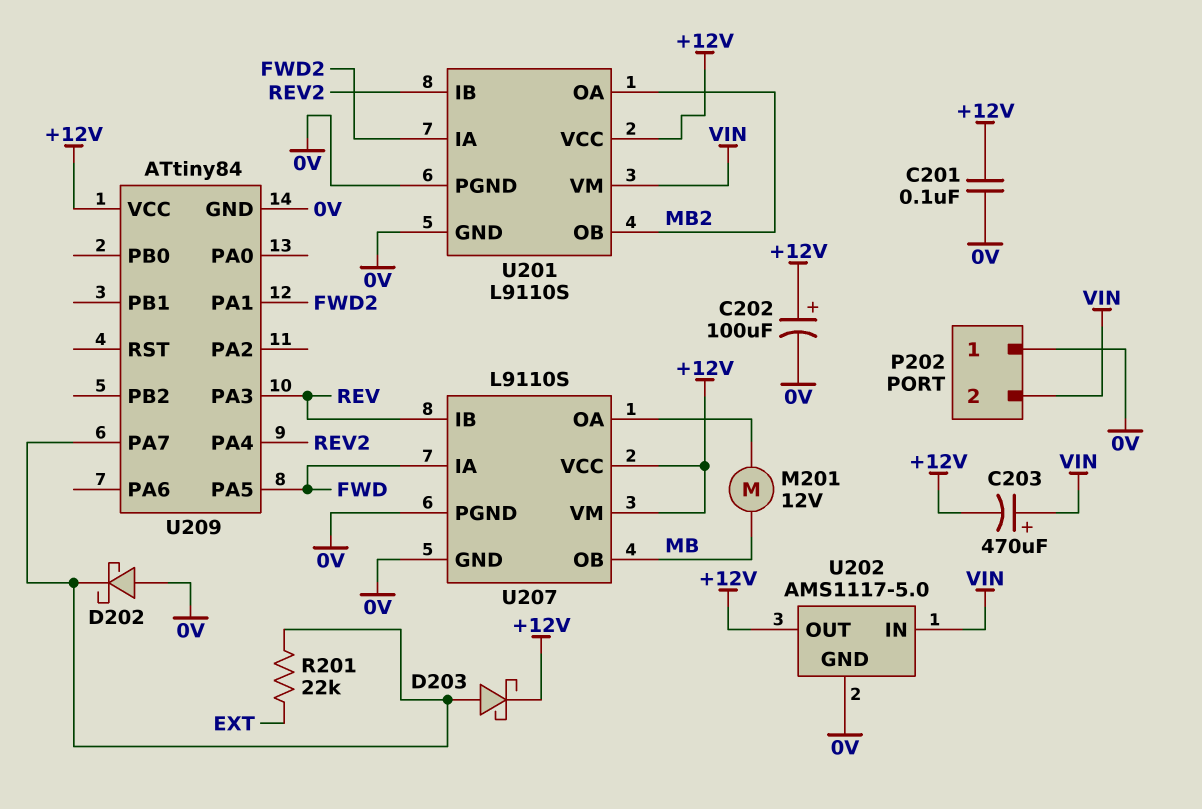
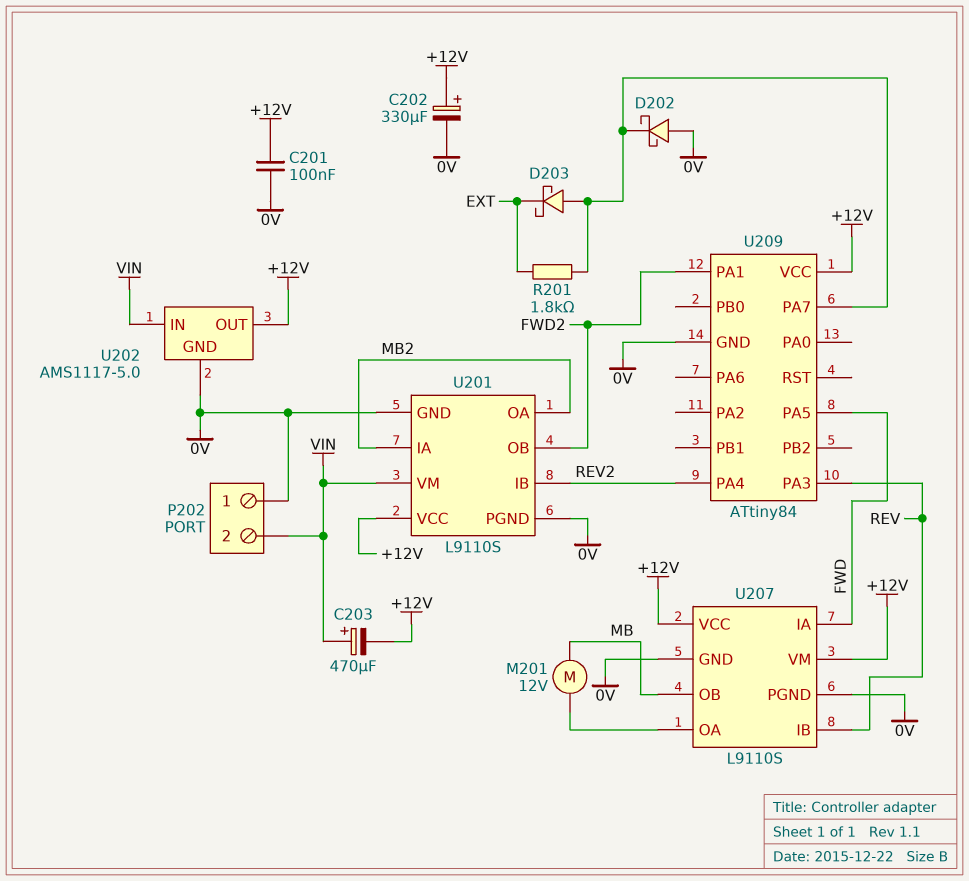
C202: 100uF (plus +12V, minus 0V) -> 330uF (plus +12V, minus 0V)
D203: schottky (A U209/PA7, K +12V) -> schottky (A U209/PA7, K EXT)
R201: 22k (EXT, U209/PA7) -> 1.8k (EXT, U209/PA7)
U201 pin IA: FWD2 -> MB2
U201 pin OB: MB2 -> FWD2

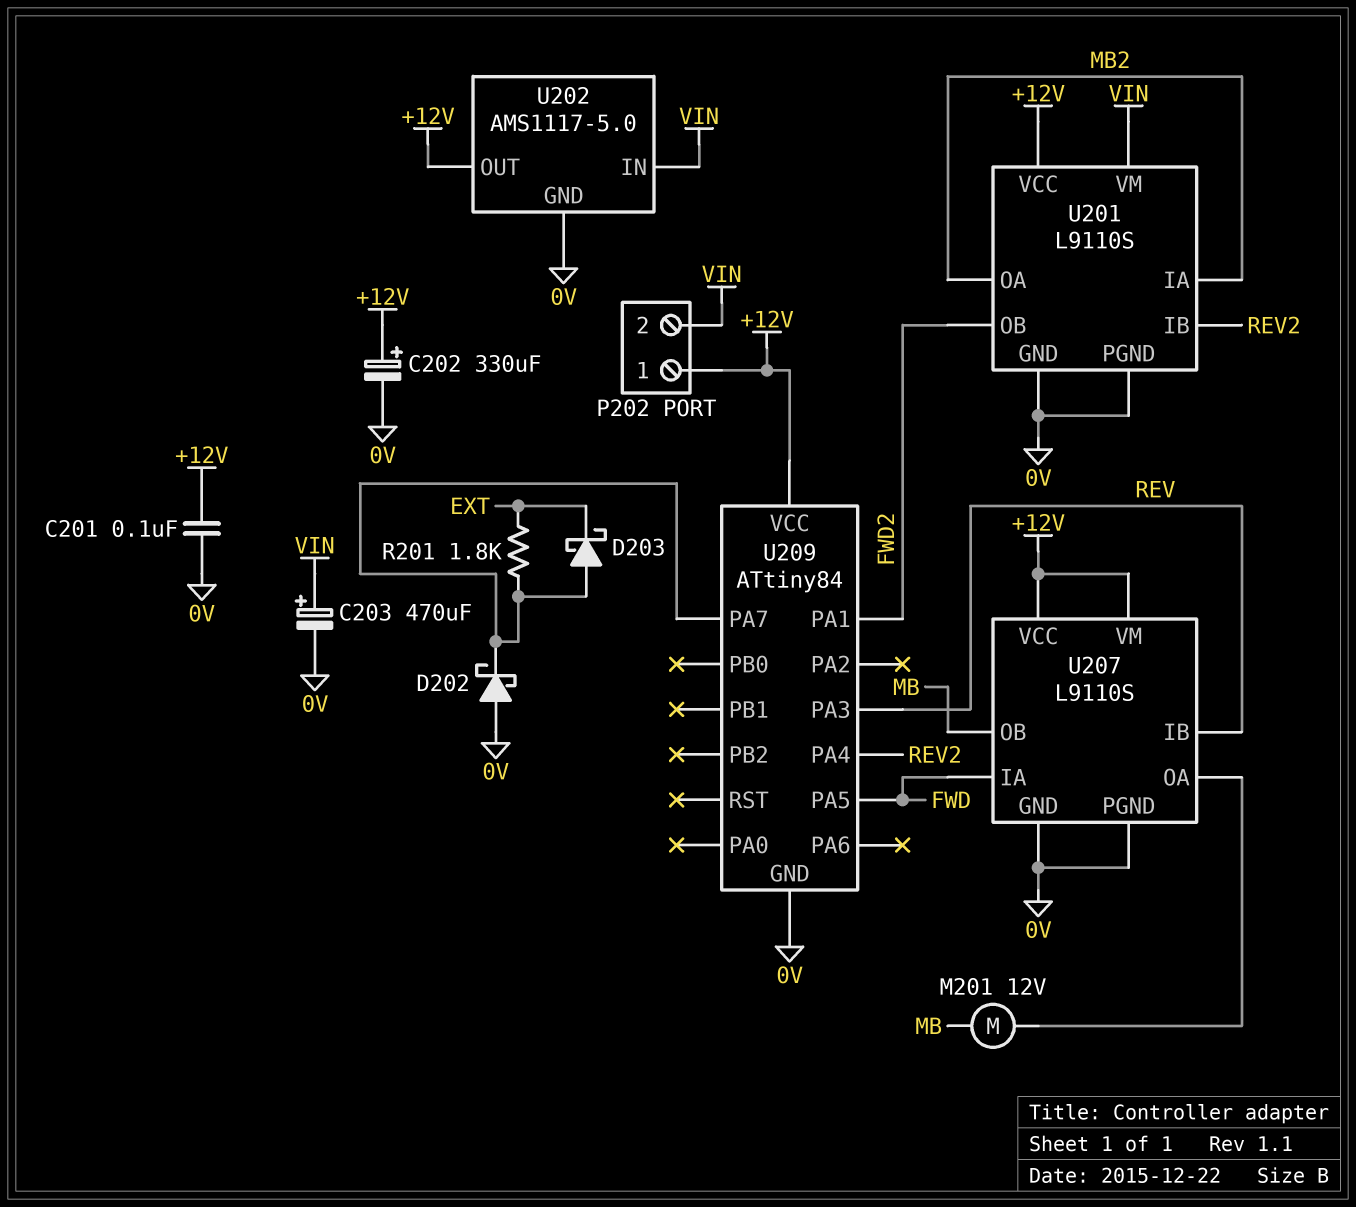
C203: 470uF (plus VIN, minus +12V) -> 470uF (plus VIN, minus 0V)
P202 pin 1: 0V -> +12V

